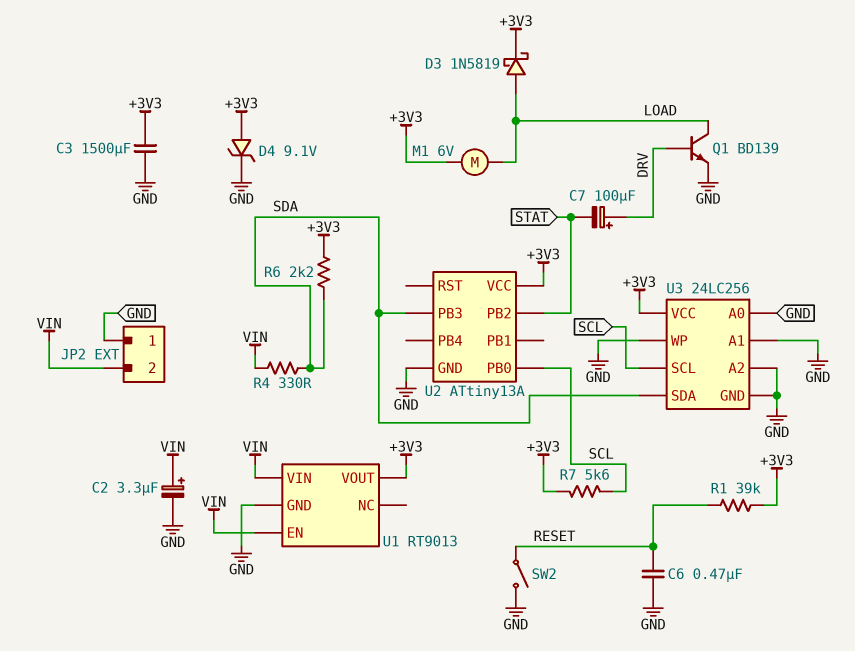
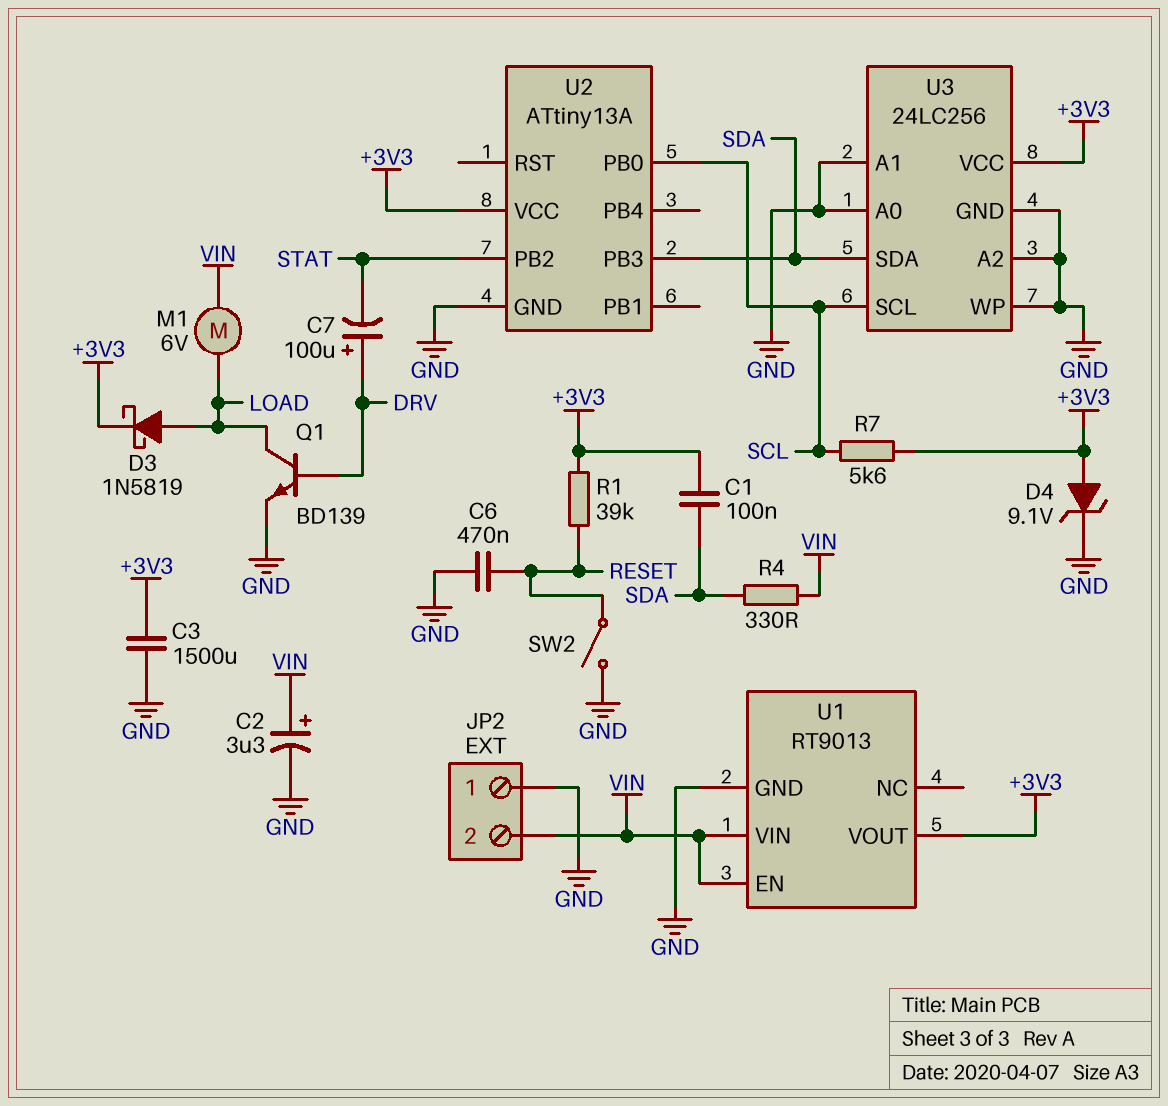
C1: none -> 100nF (+3V3, SDA)
M1: motor 6V (+3V3, LOAD) -> motor 6V (LOAD, VIN)
R6: 2.2k (+3V3, SDA) -> none

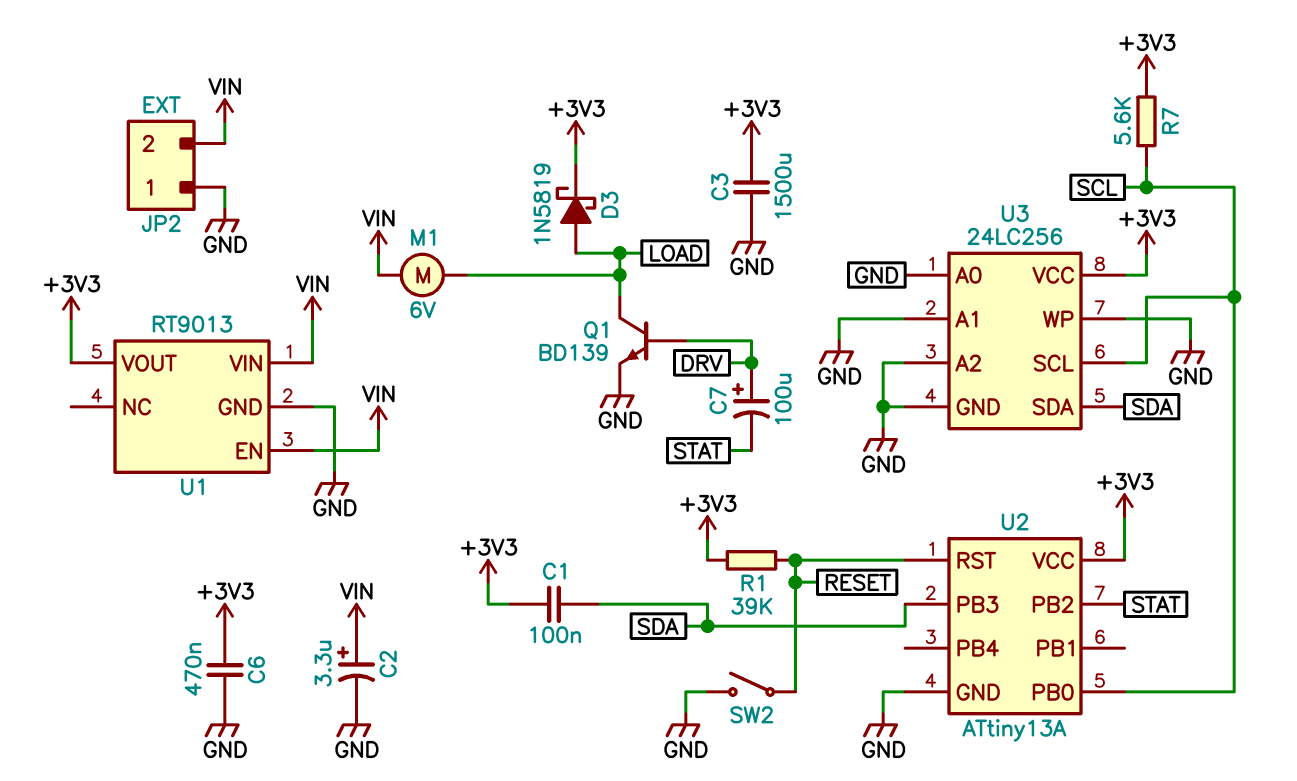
C6: 470nF (GND, RESET) -> 470nF (+3V3, GND)
D4: zener 9.1V (A +3V3, K GND) -> none
R4: 330 (SDA, VIN) -> none
U2 pin RST: none -> RESET

